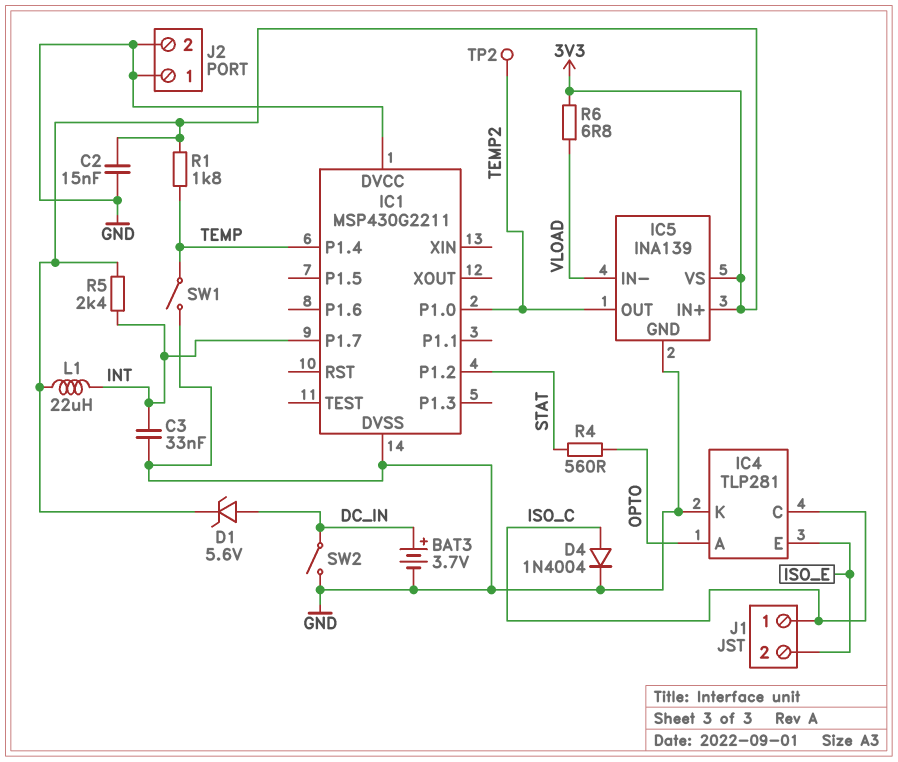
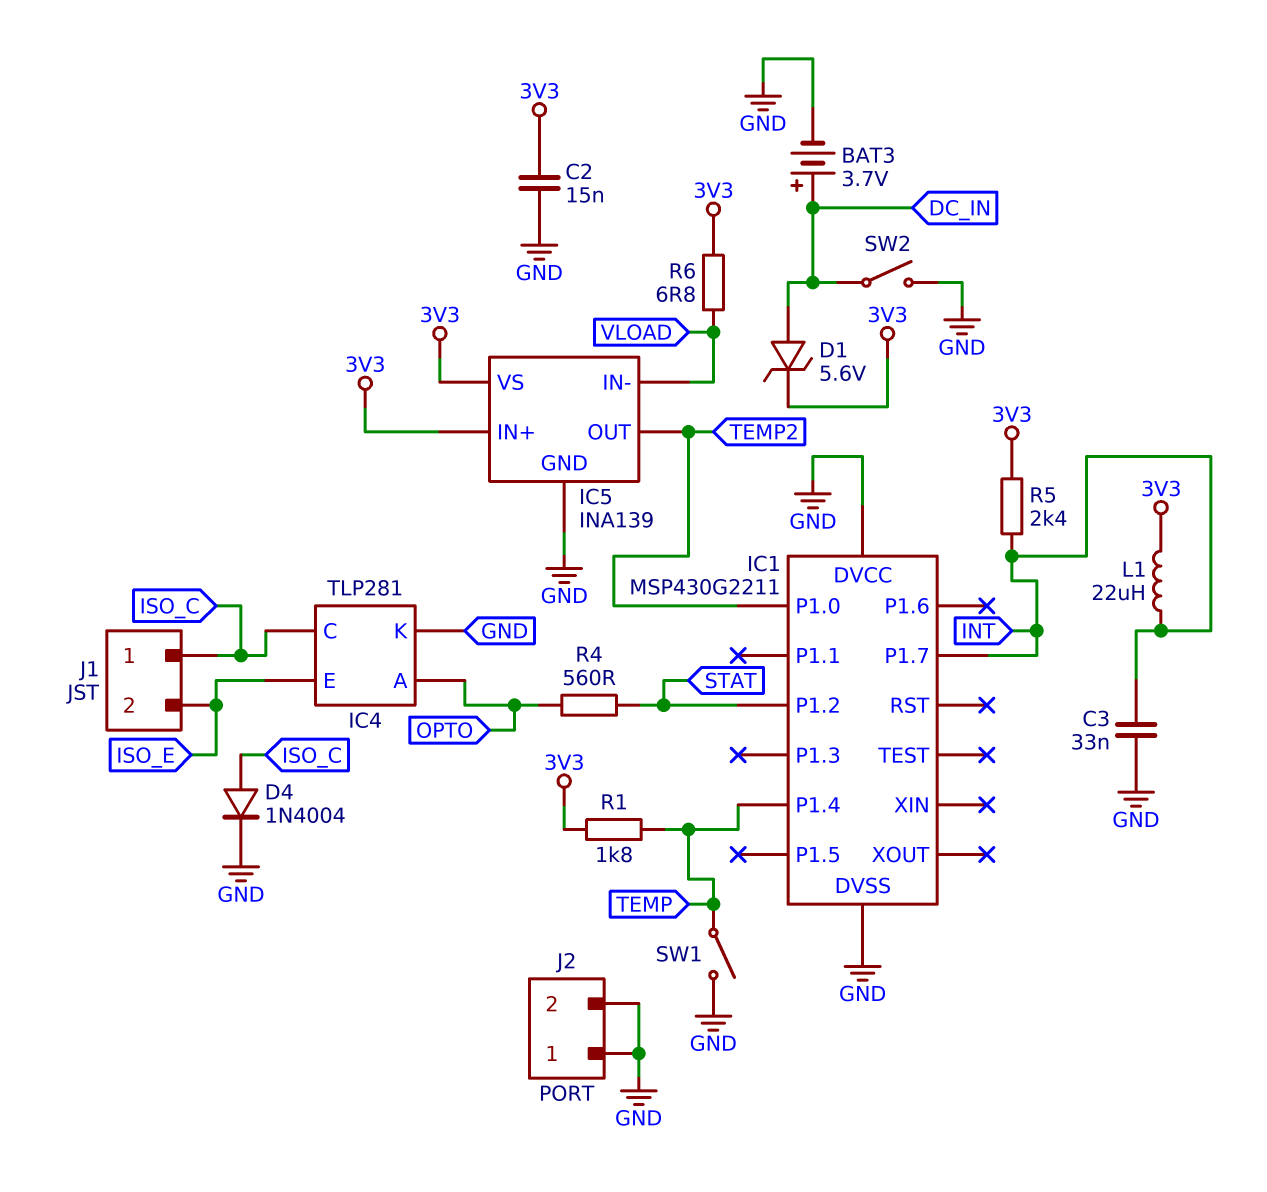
TP2: test point (TEMP2) -> none

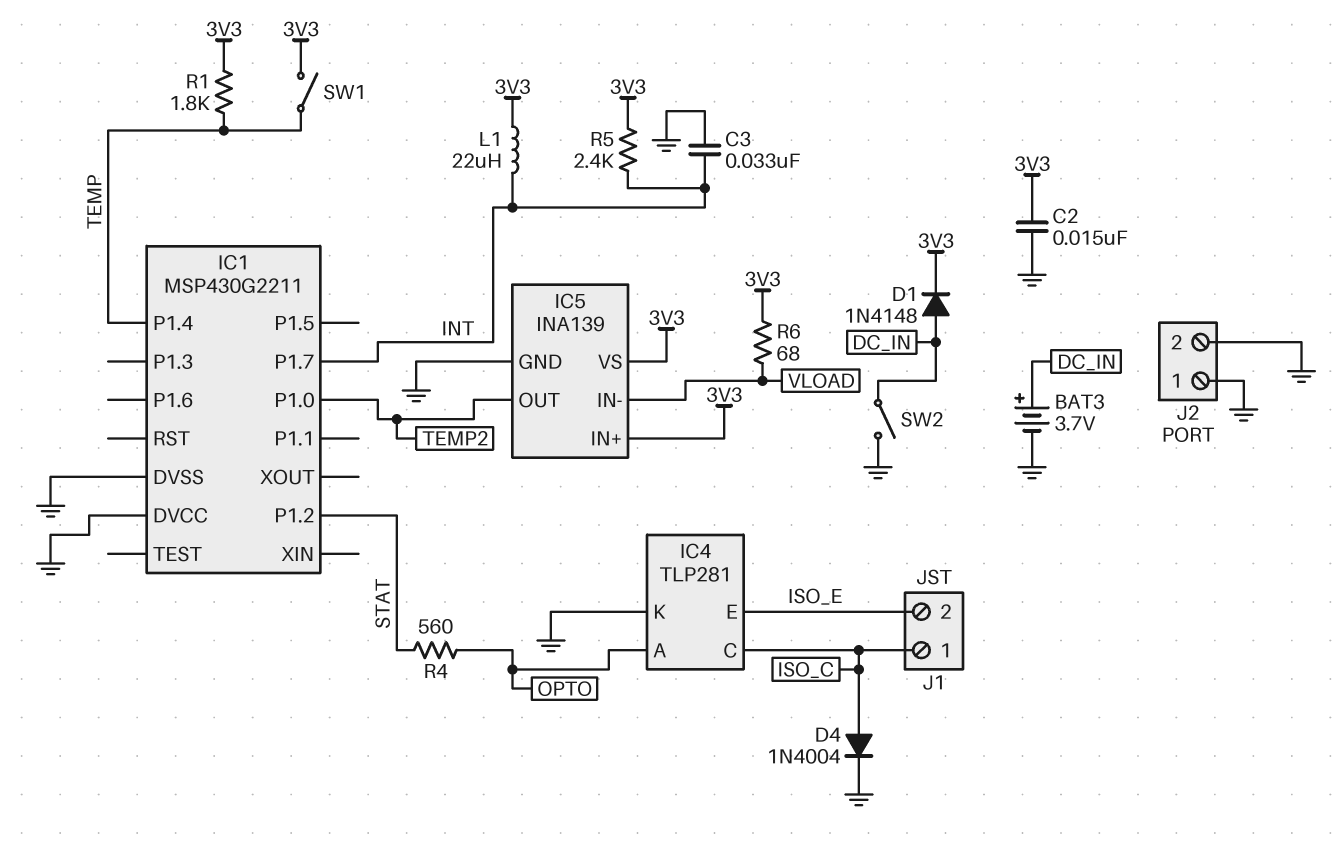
D1: zener 5.6V (A DC_IN, K 3V3) -> diode 1N4148 (A DC_IN, K 3V3)
R6: 6.8 (3V3, VLOAD) -> 68 (3V3, VLOAD)
SW1: switch (GND, TEMP) -> switch (3V3, TEMP)

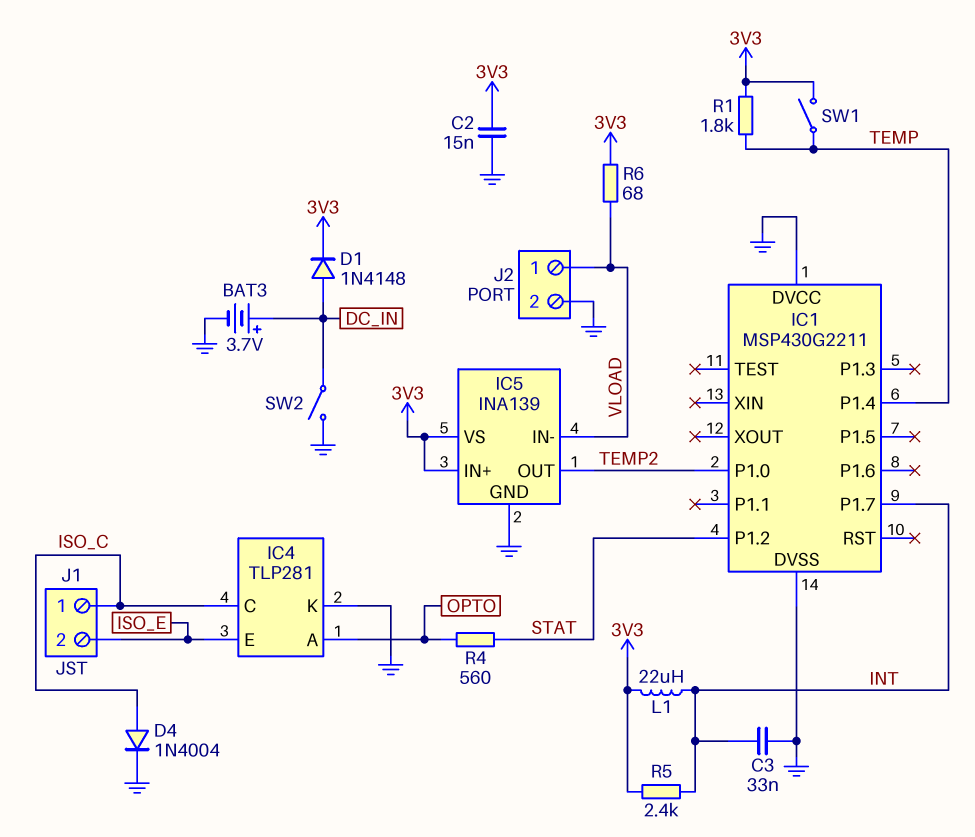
J2 pin 1: GND -> VLOAD

